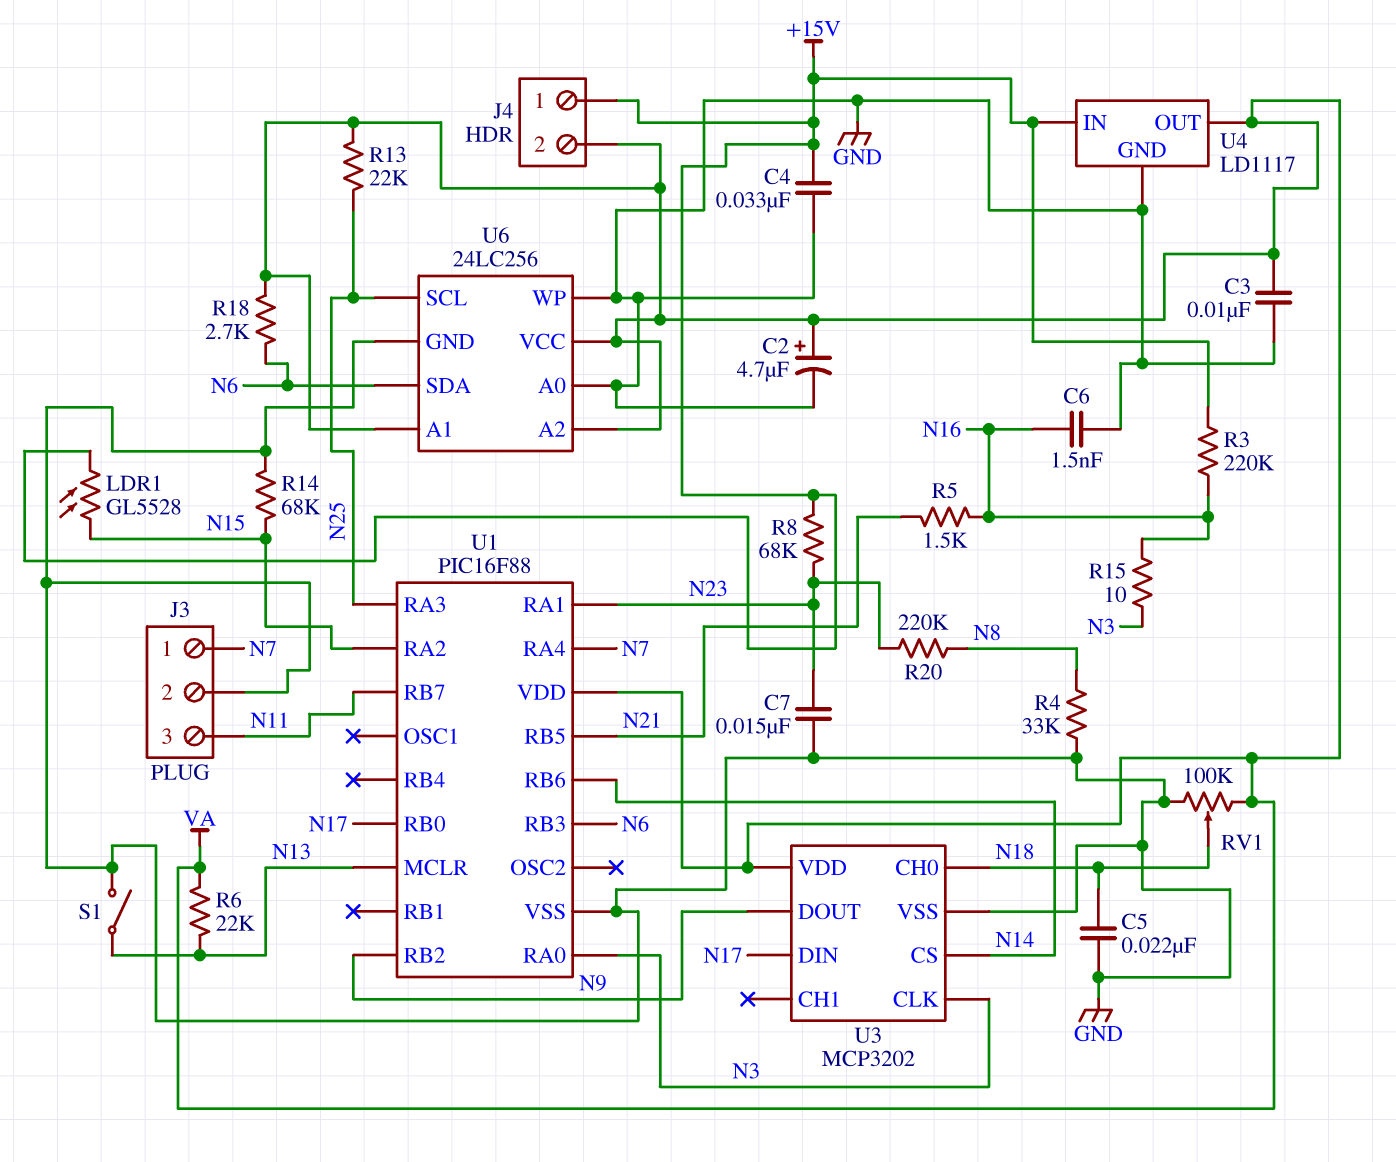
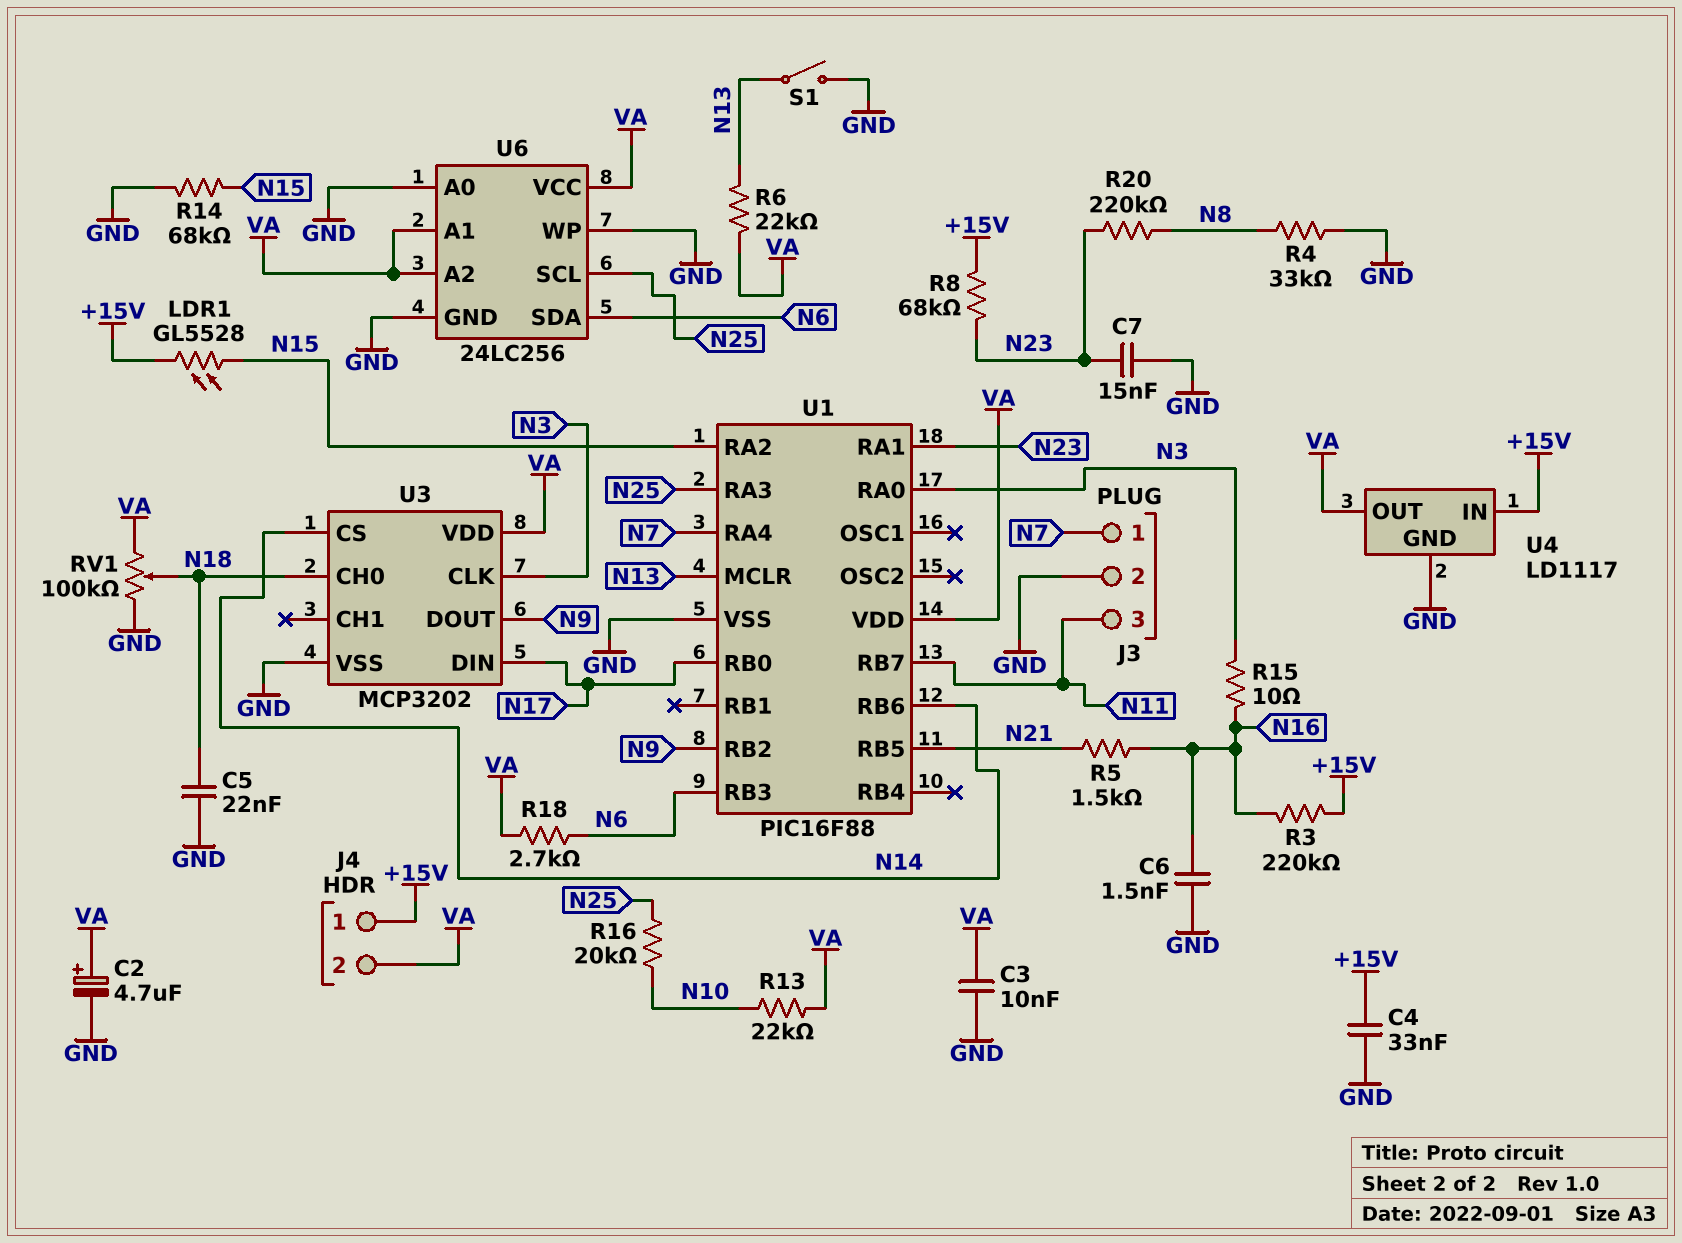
R13: 22k (N25, VA) -> 22k (N10, VA)
R16: none -> 20k (N10, N25)

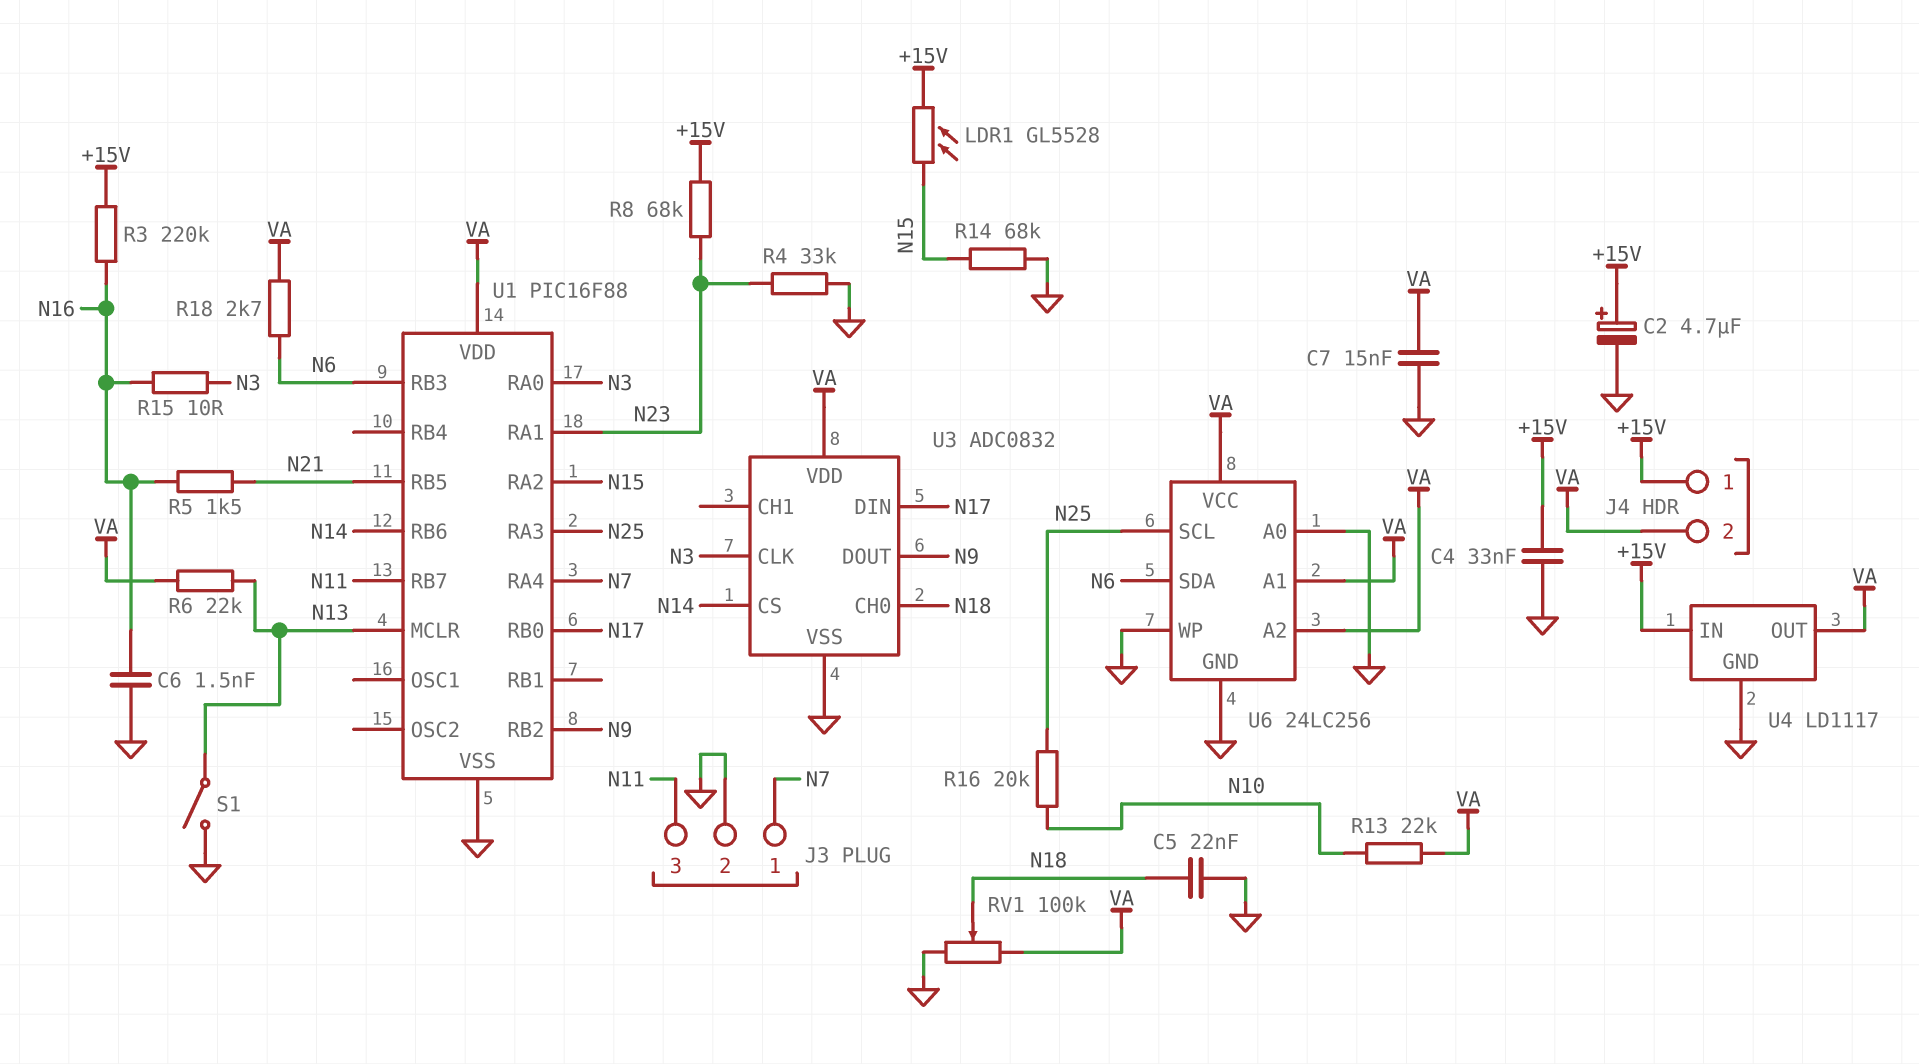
C2: 4.7uF (plus VA, minus GND) -> 4.7uF (plus +15V, minus GND)
C3: 10nF (GND, VA) -> none
C7: 15nF (GND, N23) -> 15nF (GND, VA)
R4: 33k (GND, N8) -> 33k (GND, N23)
R20: 220k (N8, N23) -> none
U3: MCP3202 -> ADC0832

